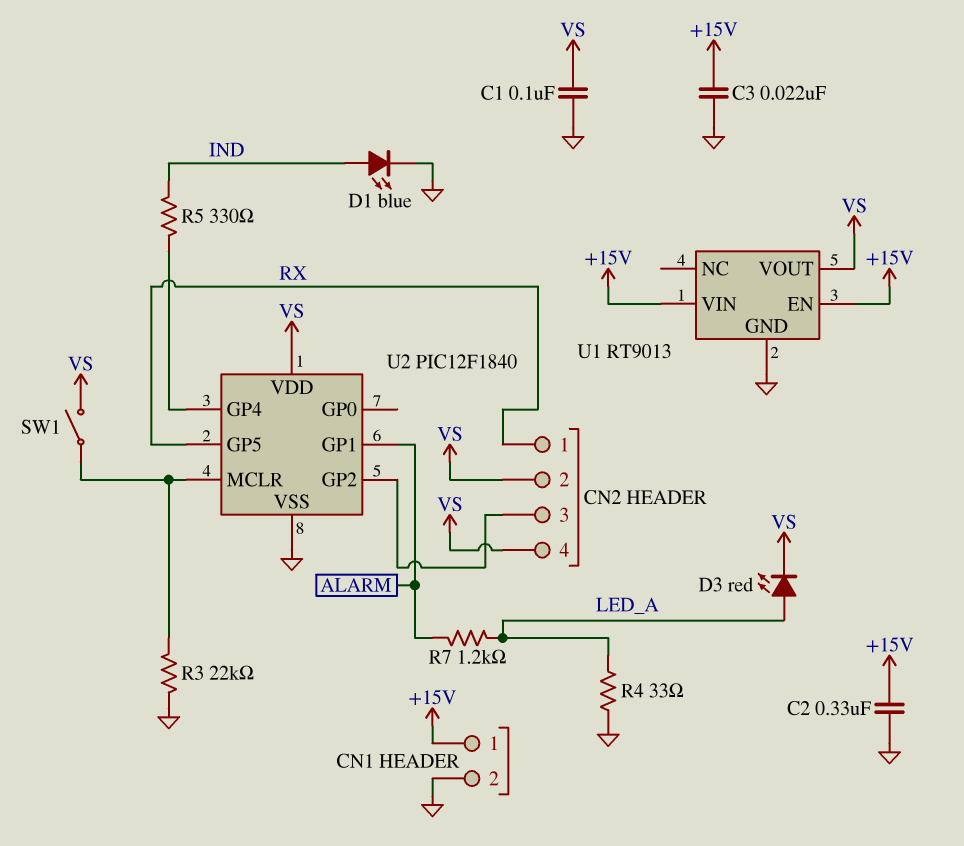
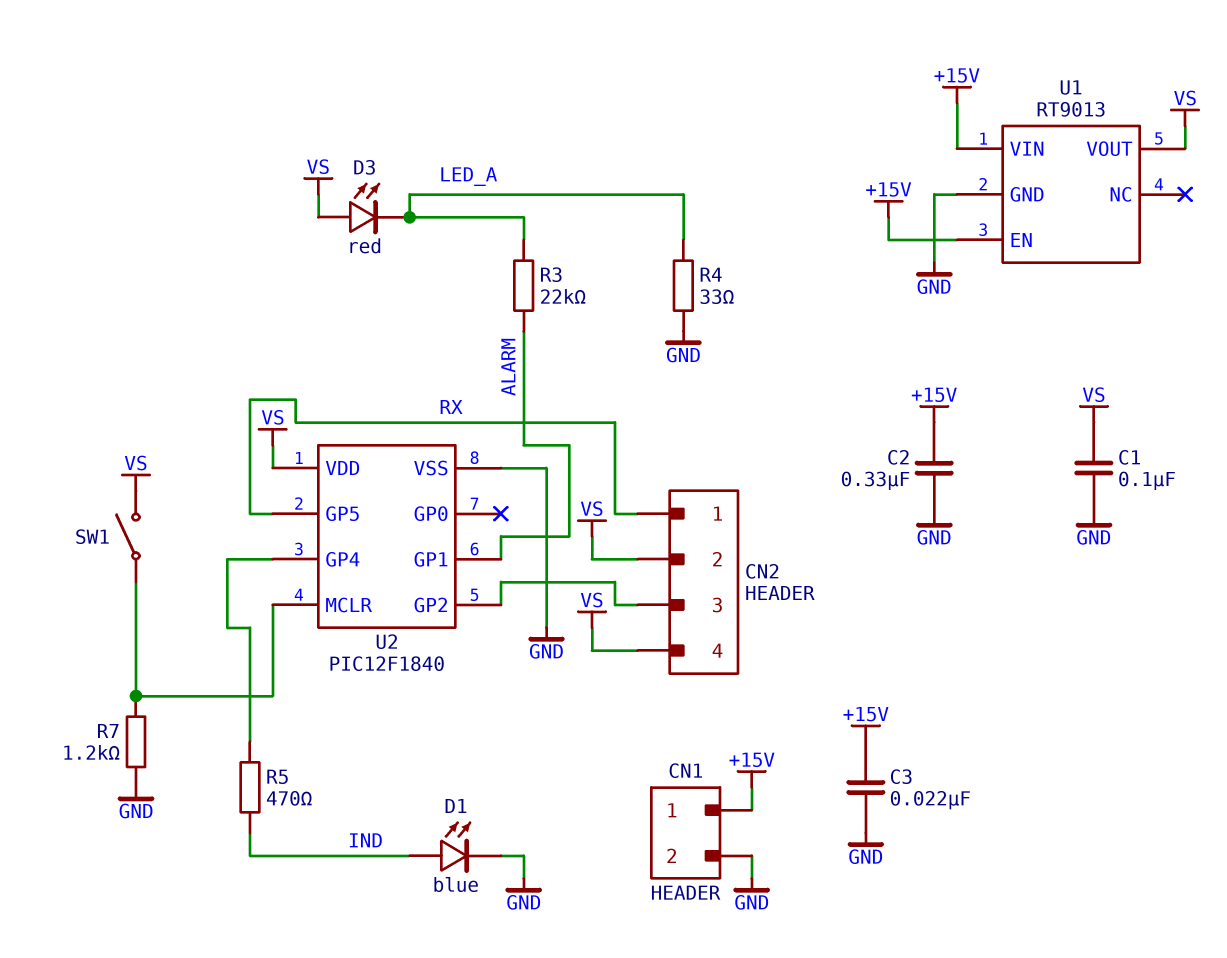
D3: LED red (A LED_A, K VS) -> LED red (A VS, K LED_A)
R3: 22k (GND, U2/MCLR) -> 22k (ALARM, LED_A)
R5: 330 (IND, U2/GP4) -> 470 (IND, U2/GP4)
R7: 1.2k (ALARM, LED_A) -> 1.2k (GND, U2/MCLR)

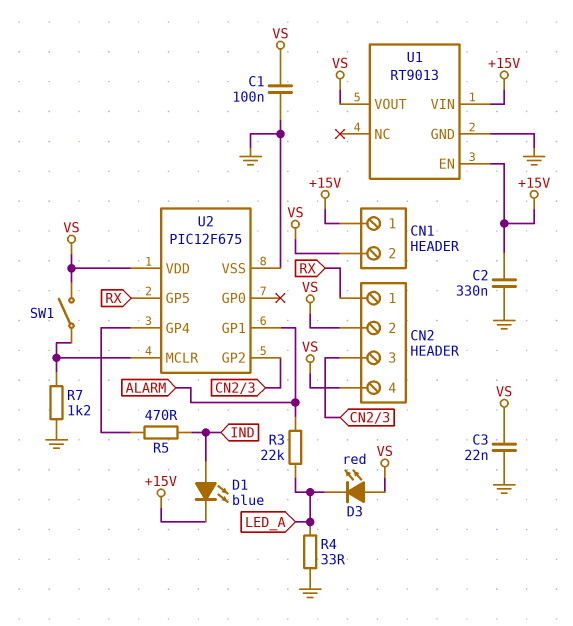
C3: 22nF (+15V, GND) -> 22nF (GND, VS)
CN1 pin 2: GND -> VS
D1: LED blue (A IND, K GND) -> LED blue (A IND, K +15V)
U2: PIC12F1840 -> PIC12F675

